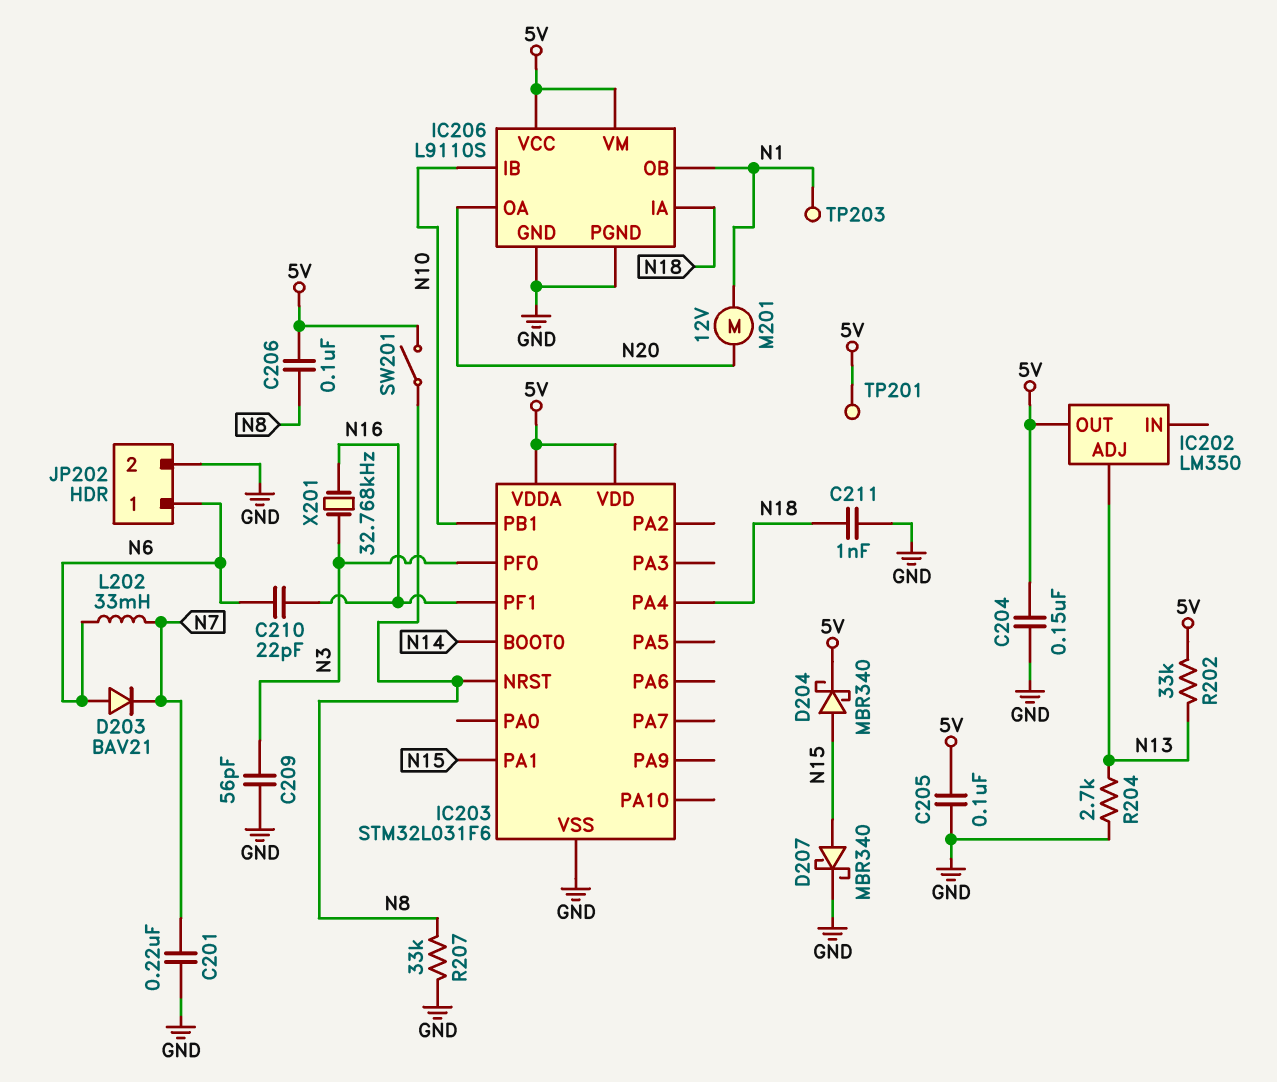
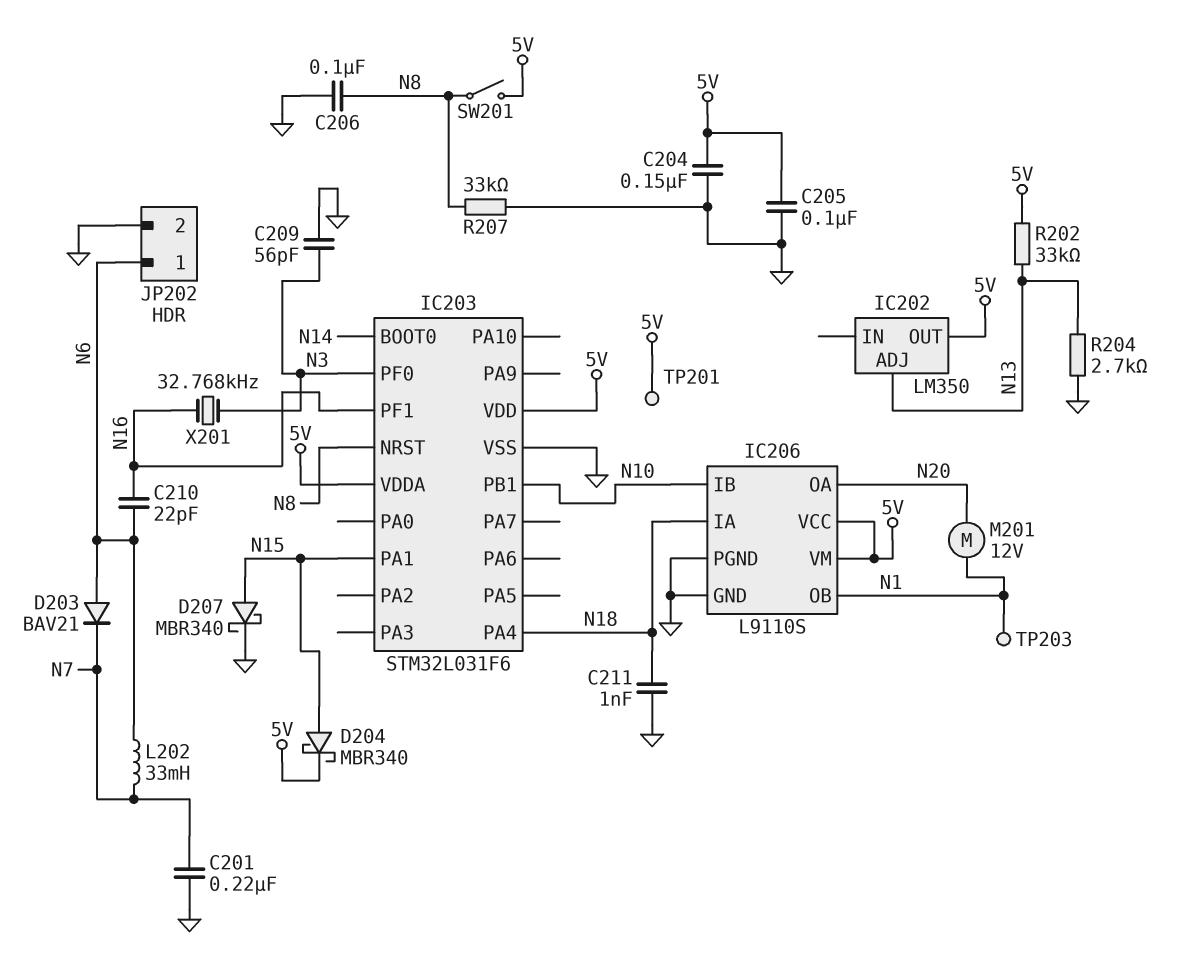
C206: 100nF (5V, N8) -> 100nF (GND, N8)

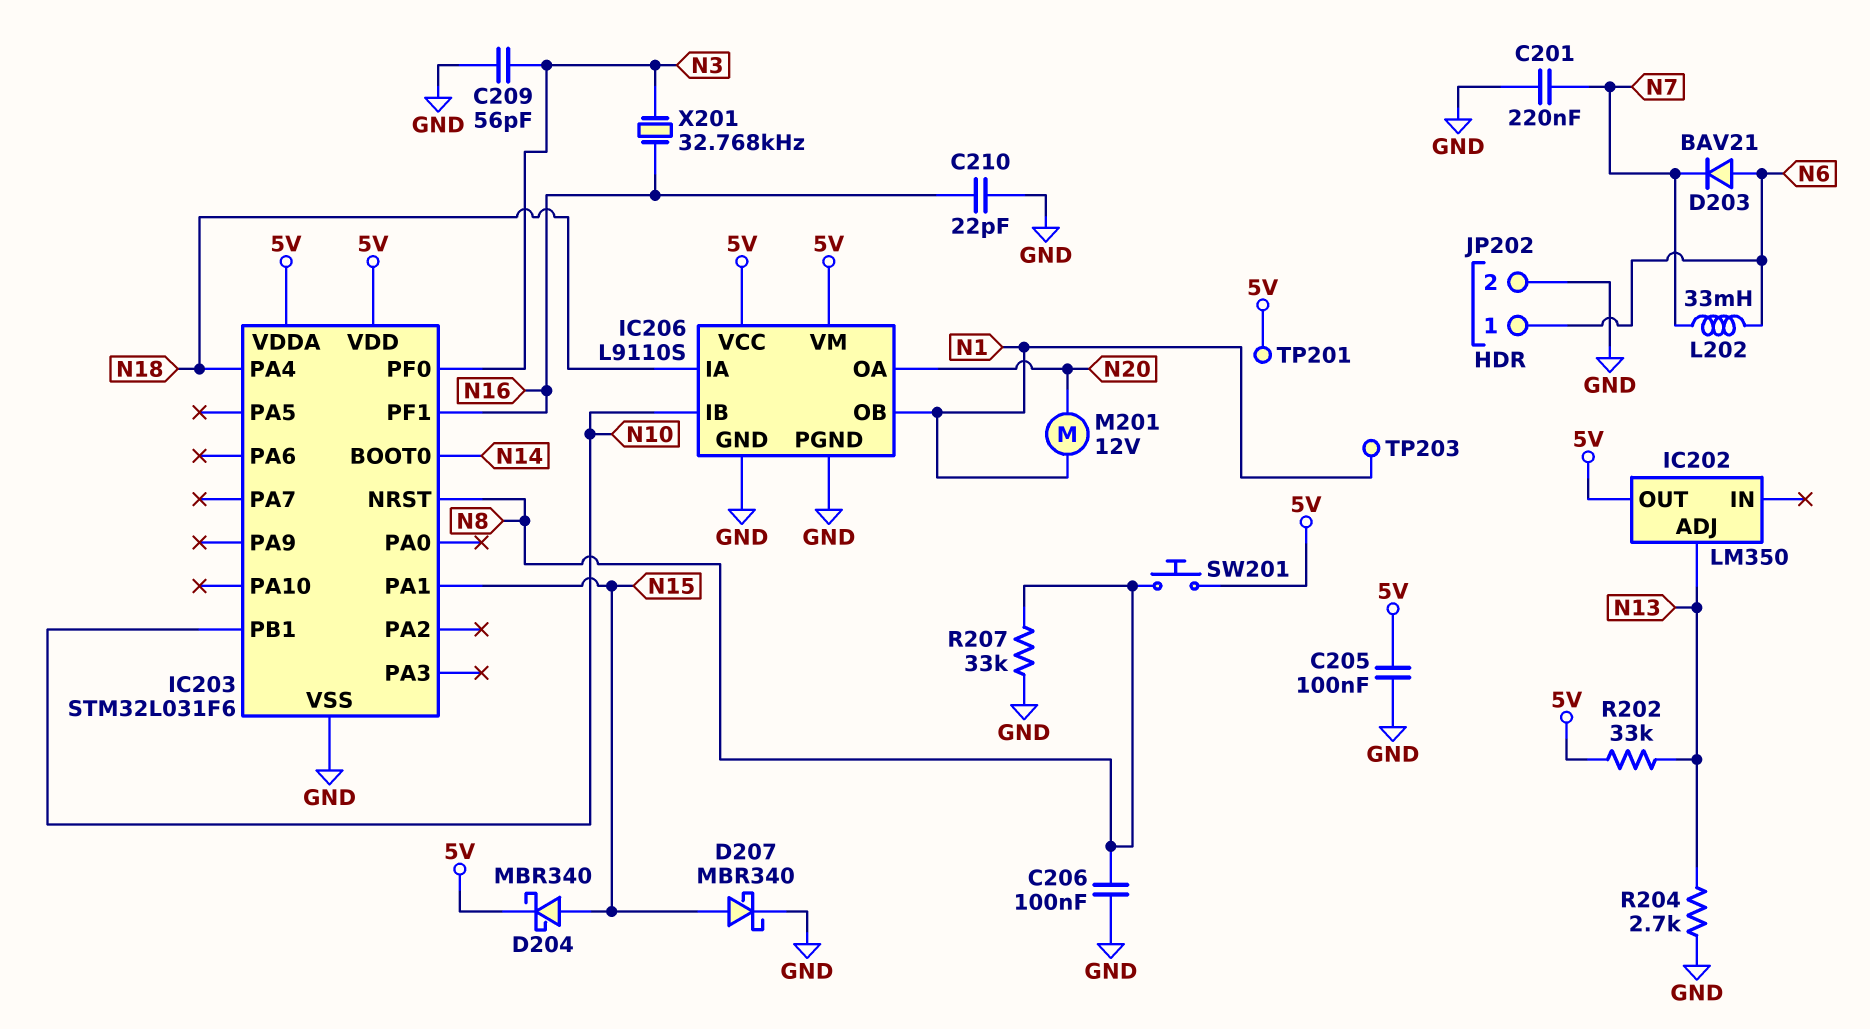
C204: 150nF (5V, GND) -> none
C210: 22pF (N6, N16) -> 22pF (GND, N16)
C211: 1nF (GND, N18) -> none
SW201: switch (5V, N8) -> button (5V, N8)

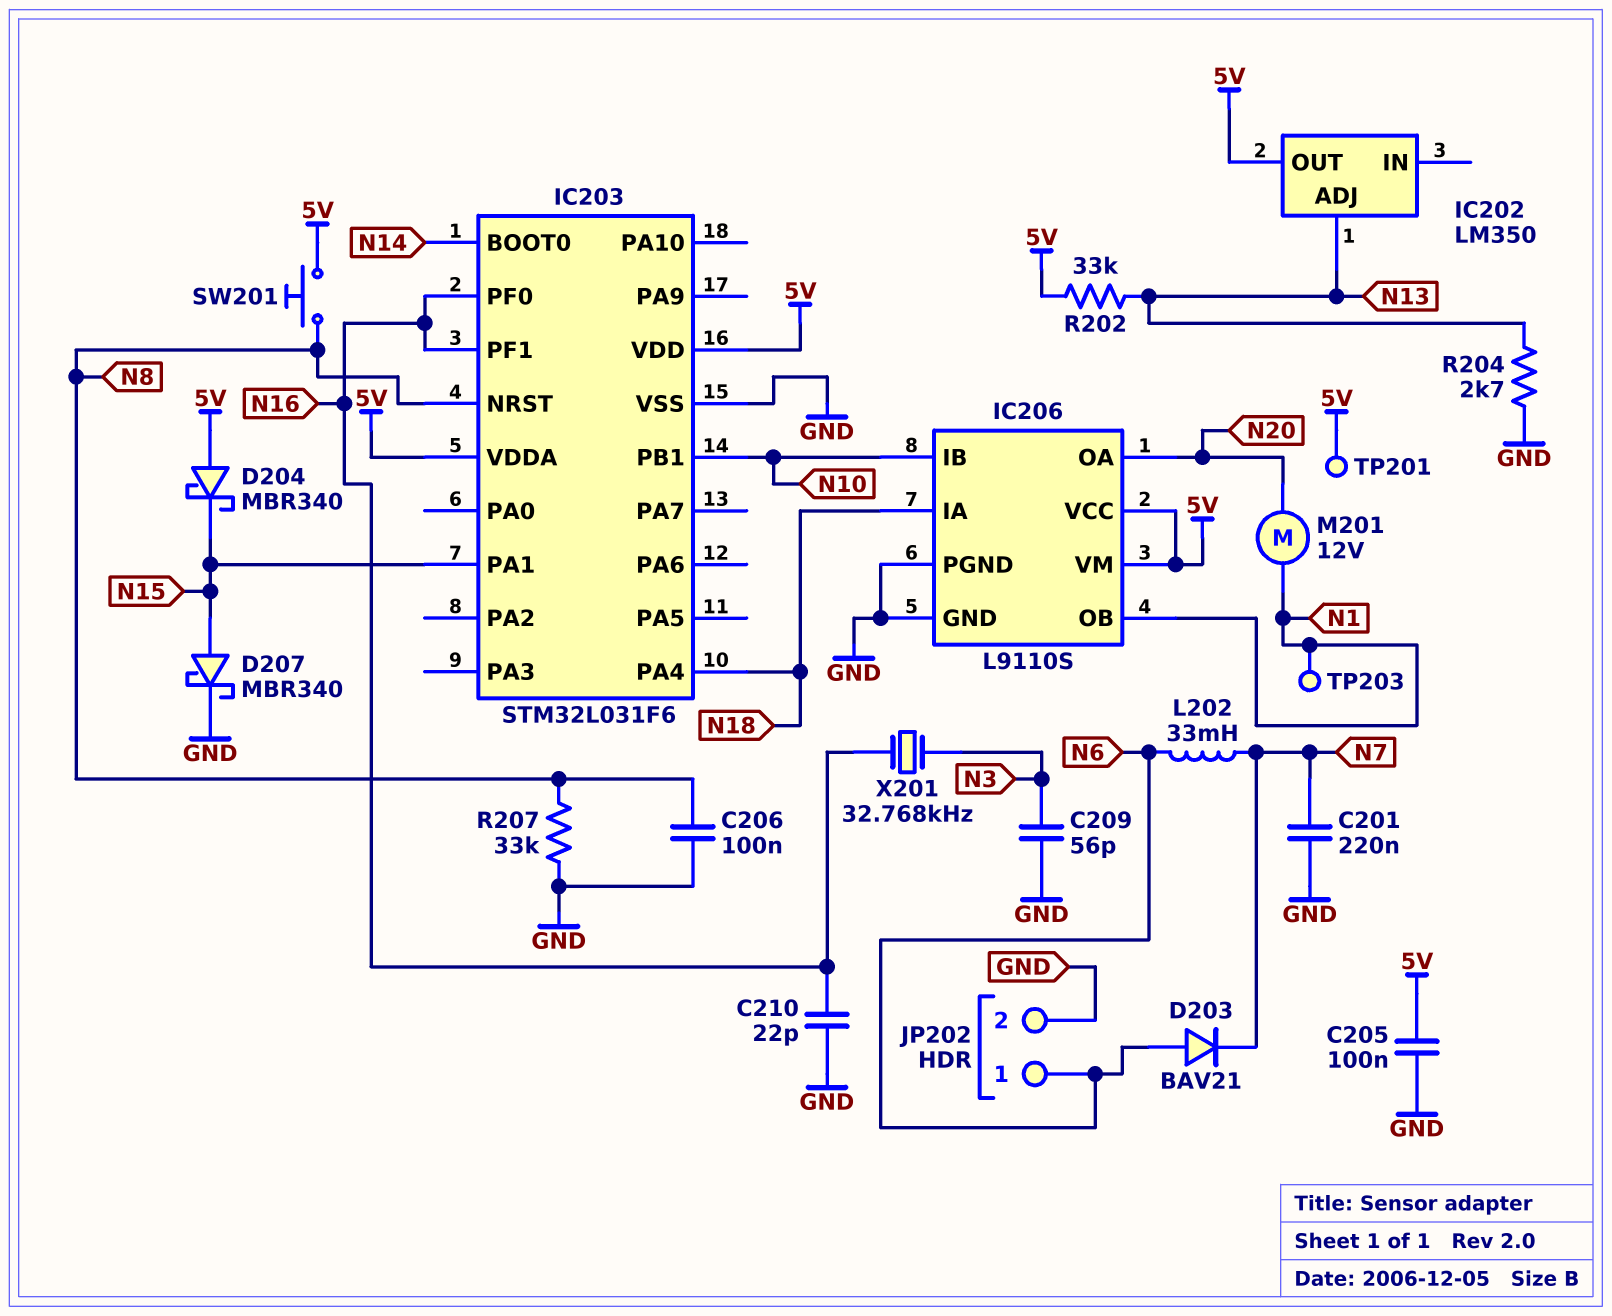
D204: schottky MBR340 (A N15, K 5V) -> schottky MBR340 (A 5V, K N15)
IC203 pin PF0: N3 -> N16

